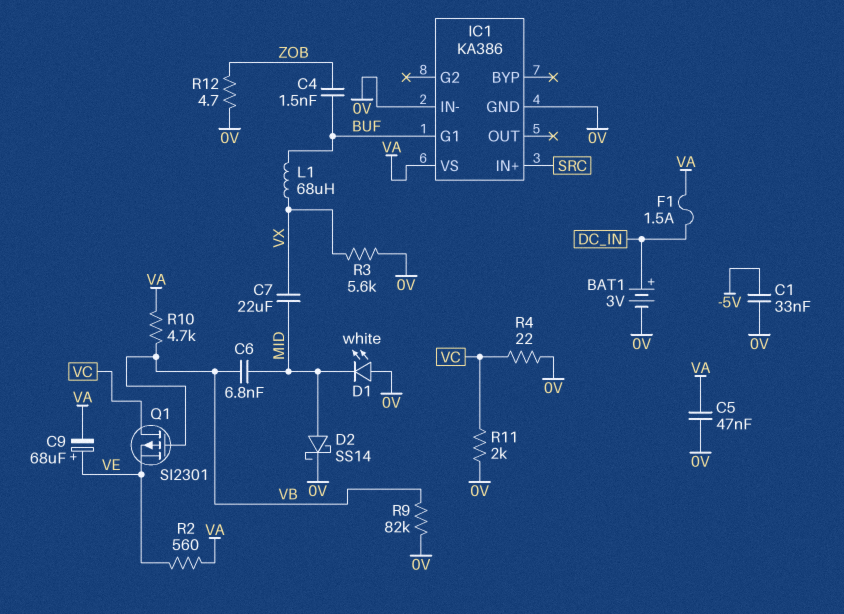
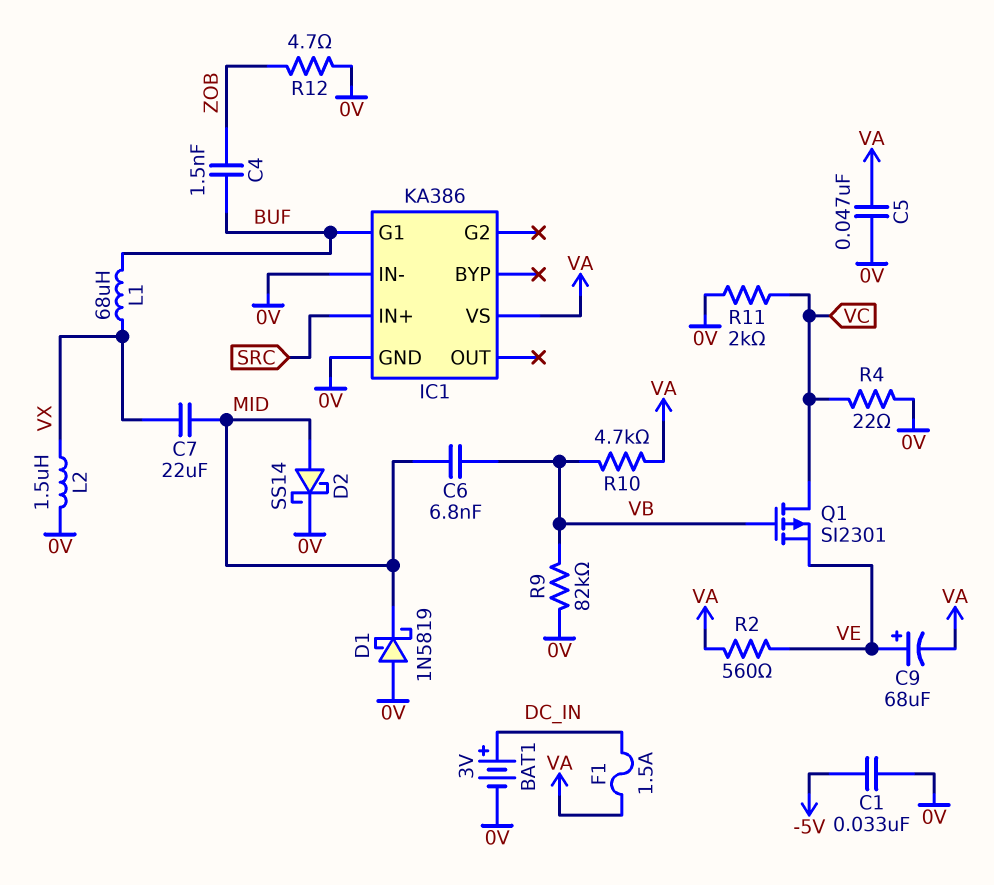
D1: LED white (A 0V, K MID) -> schottky 1N5819 (A 0V, K MID)
L2: none -> 1.5uH (0V, VX)
R3: 5.6k (0V, VX) -> none

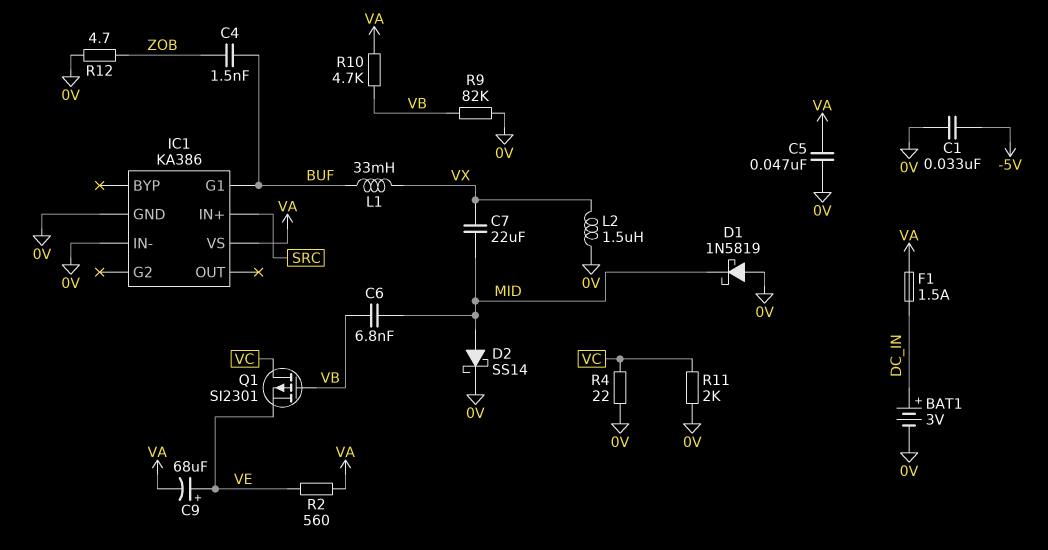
L1: 68uH (BUF, VX) -> 33mH (BUF, VX)

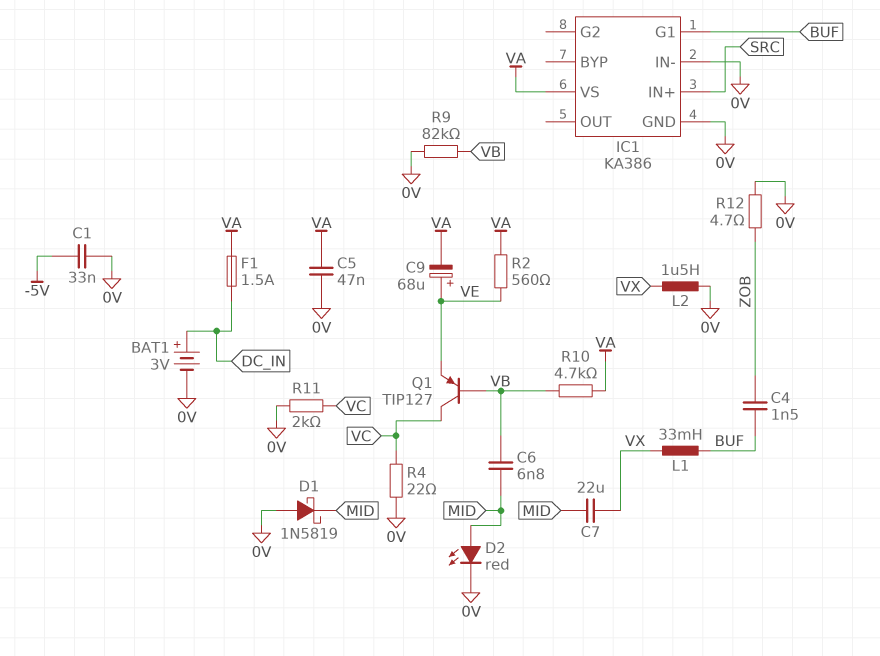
D2: schottky SS14 (A MID, K 0V) -> LED red (A MID, K 0V)
Q1: PMOS SI2301 (G VB, D VC, S VE) -> PNP TIP127 (B VB, C VC, E VE)

